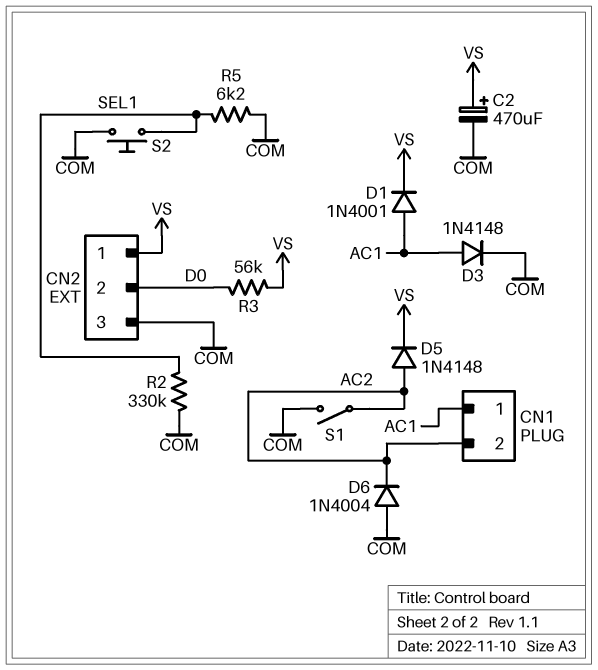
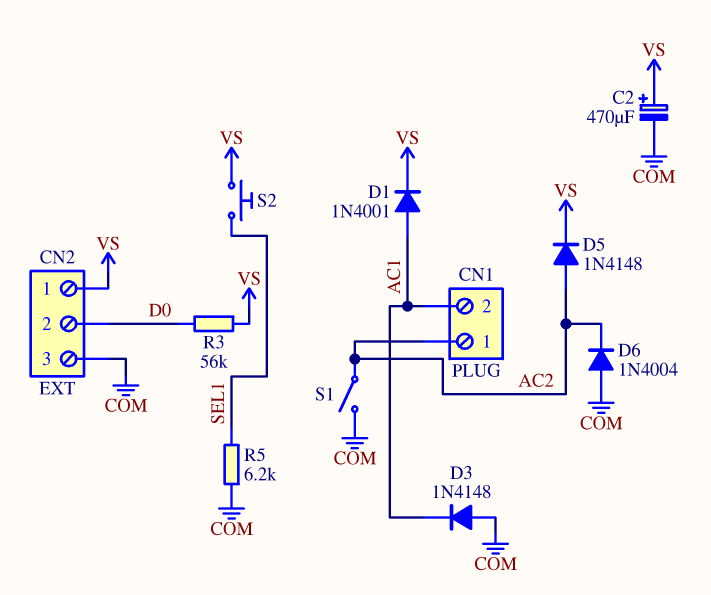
CN1 pin 1: AC1 -> AC2
CN1 pin 2: AC2 -> AC1
D3: diode 1N4148 (A AC1, K COM) -> diode 1N4148 (A COM, K AC1)
R2: 330k (COM, SEL1) -> none
S2: button (COM, SEL1) -> button (SEL1, VS)

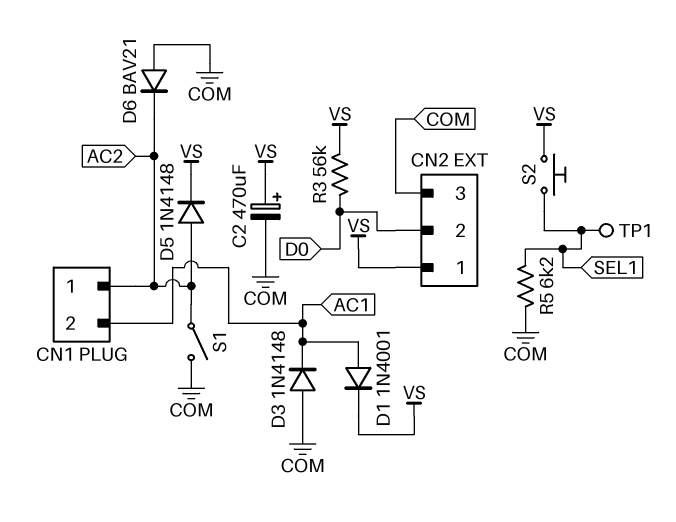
D6: diode 1N4004 (A COM, K AC2) -> diode BAV21 (A COM, K AC2)
TP1: none -> test point (SEL1)

